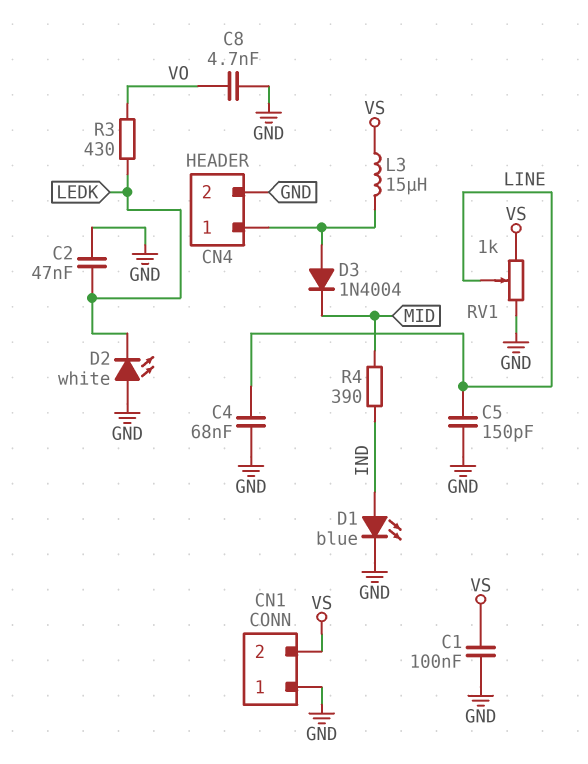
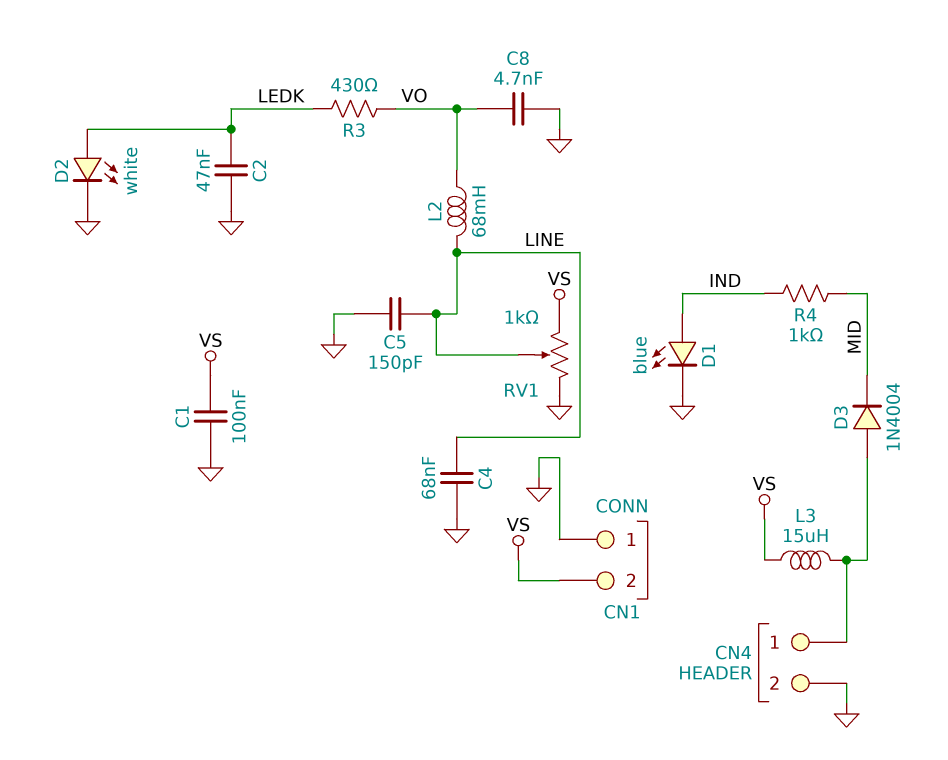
D2: LED white (A GND, K LEDK) -> LED white (A LEDK, K GND)
L2: none -> 68mH (LINE, VO)
R4: 390 (IND, MID) -> 1k (IND, MID)

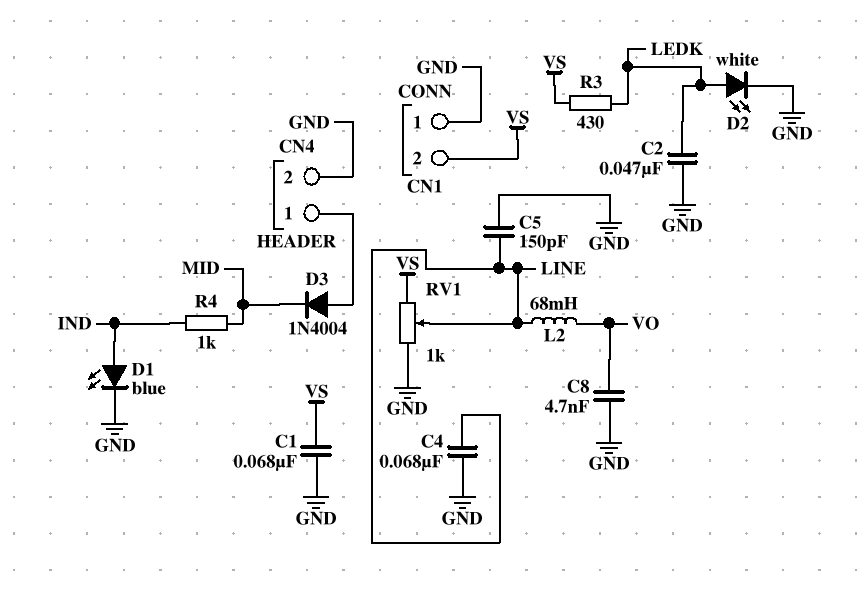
C1: 100nF (GND, VS) -> 68nF (GND, VS)
L3: 15uH (CN4/1, VS) -> none
R3: 430 (LEDK, VO) -> 430 (LEDK, VS)

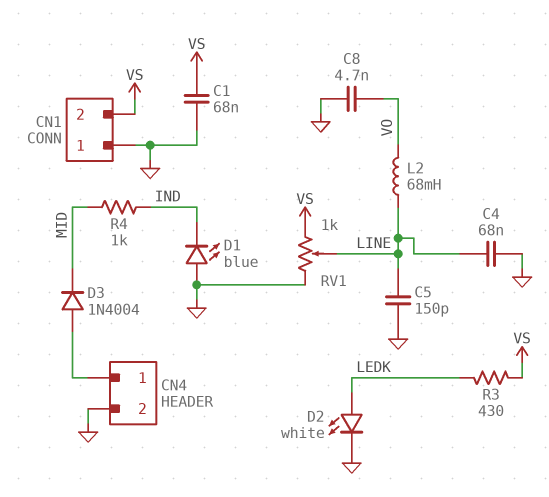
C2: 47nF (GND, LEDK) -> none
D1: LED blue (A IND, K GND) -> LED blue (A GND, K IND)

